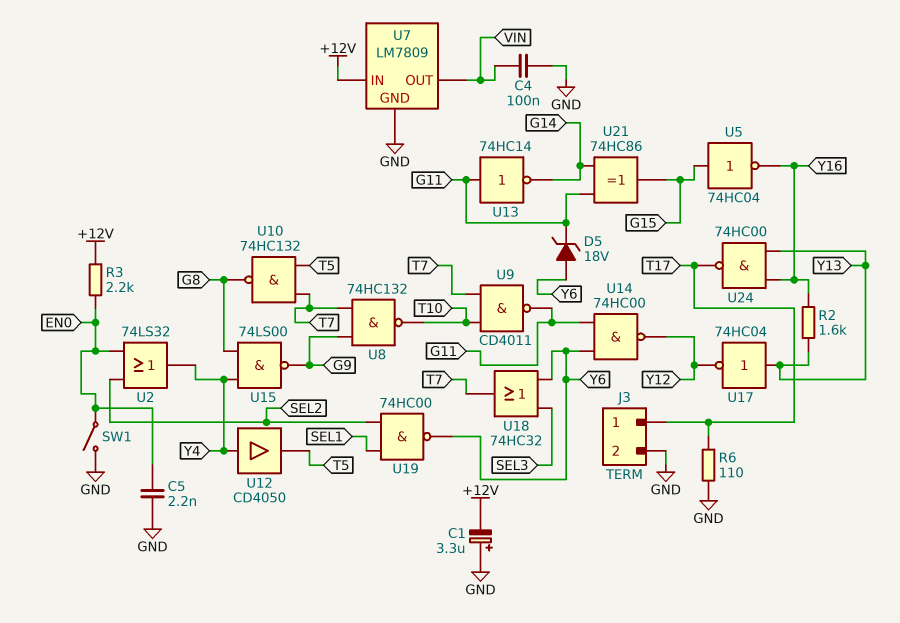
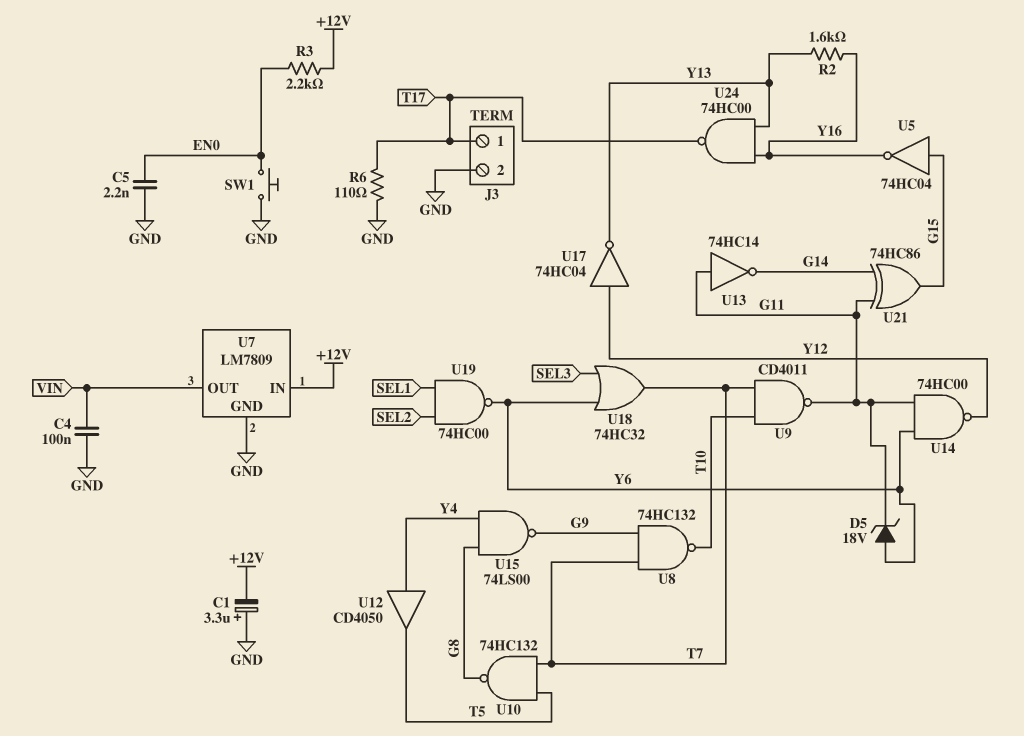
SW1: switch (EN0, GND) -> button (EN0, GND)
U2: OR 74LS32 (in EN0, in SEL2, out Y4) -> none
U17: NOT 74HC04 (in Y13, out Y12) -> NOT 74HC04 (in Y12, out Y13)

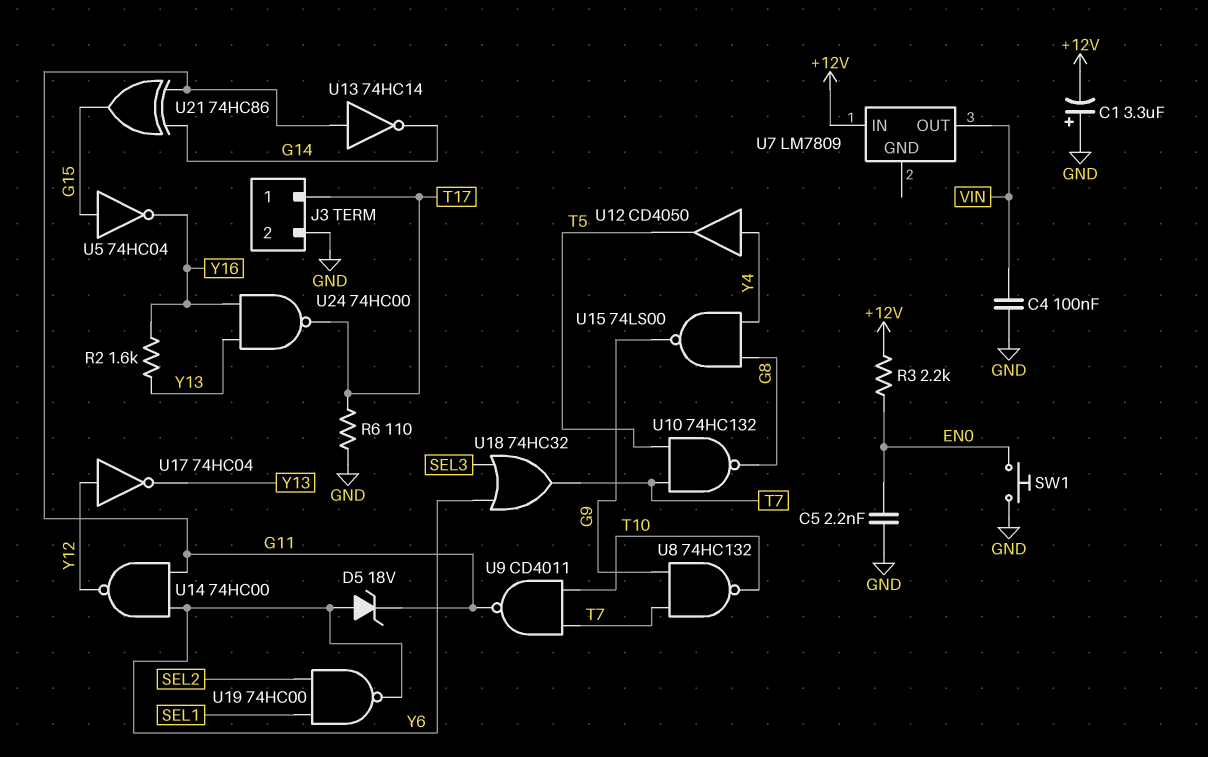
U7 pin GND: GND -> none

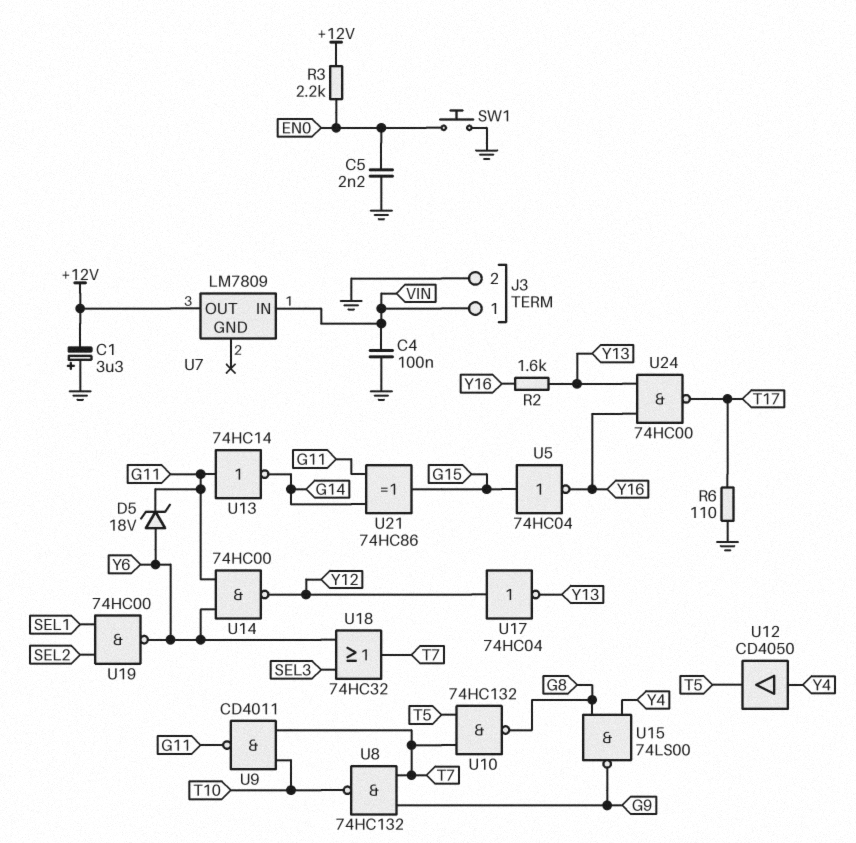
J3 pin 1: T17 -> VIN
U7 pin IN: +12V -> VIN
U7 pin OUT: VIN -> +12V

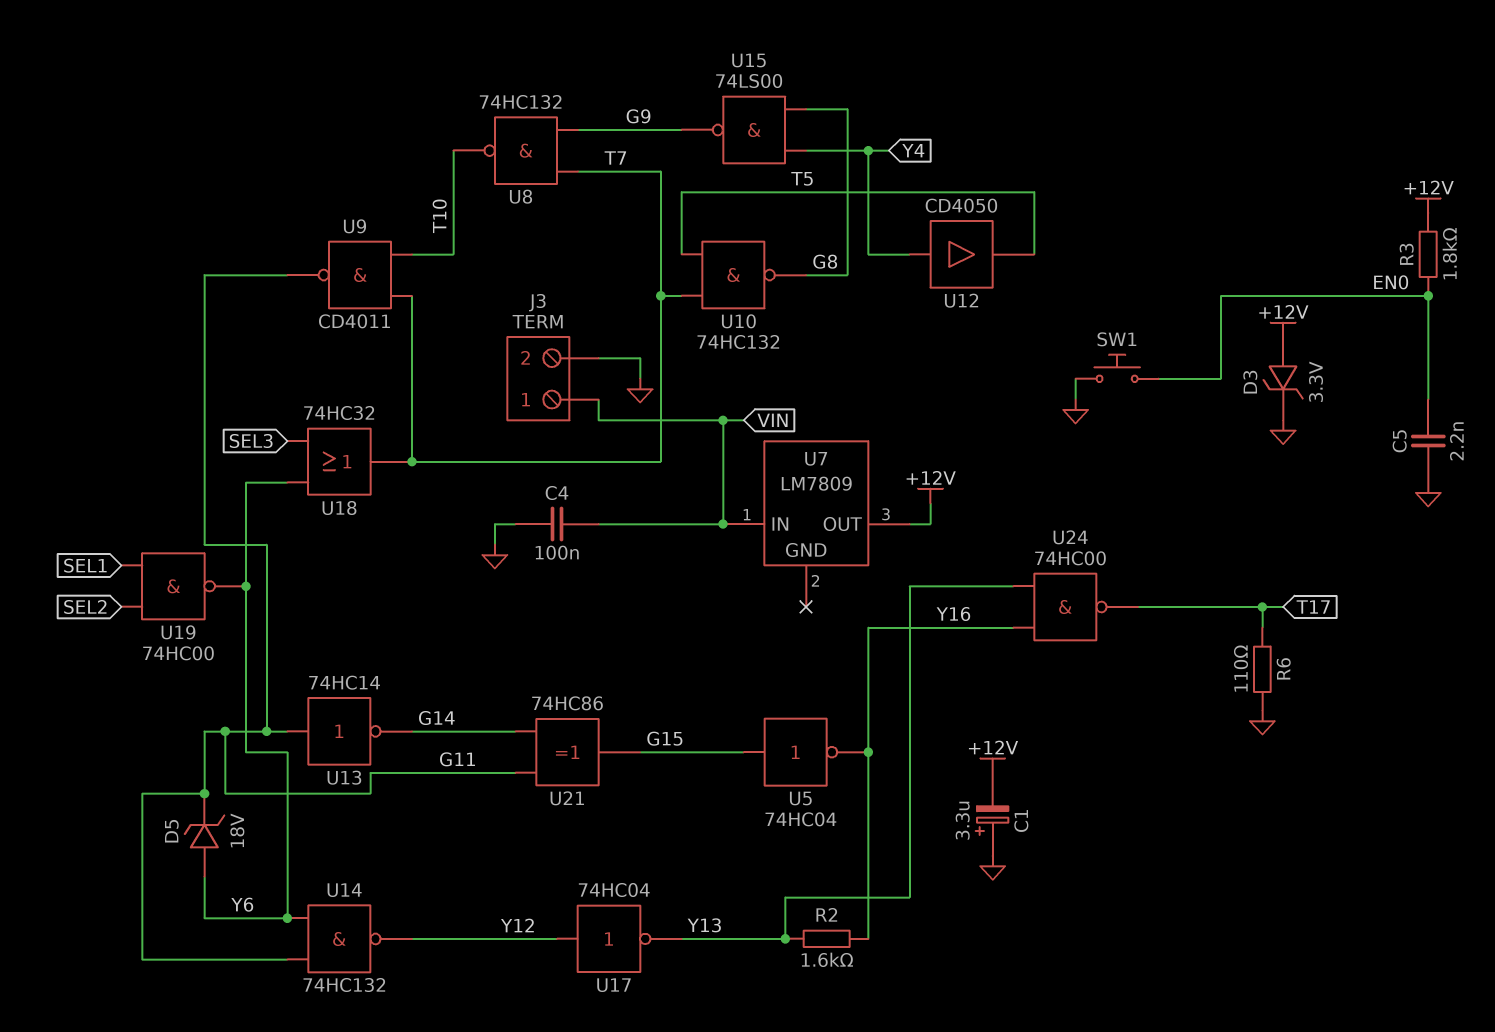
D3: none -> zener 3.3V (A +12V, K GND)
R3: 2.2k (+12V, EN0) -> 1.8k (+12V, EN0)
U14: NAND 74HC00 (in G11, in Y6, out Y12) -> NAND 74HC132 (in G11, in Y6, out Y12)

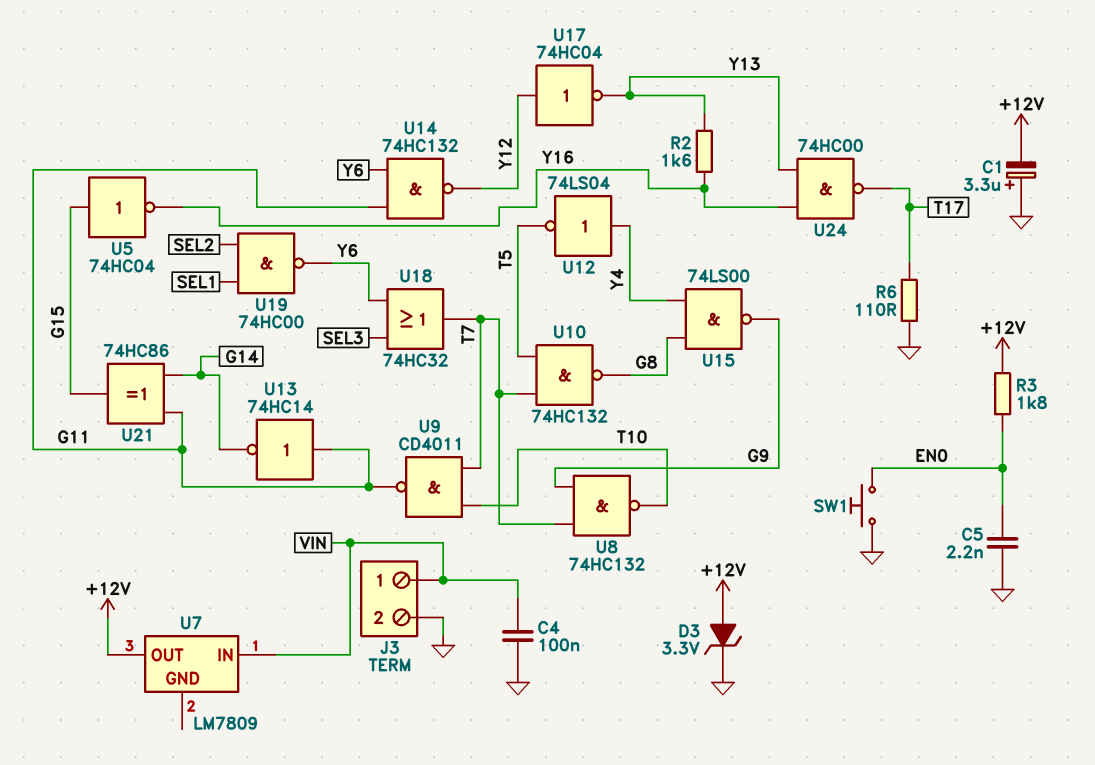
D5: zener 18V (A Y6, K G11) -> none
U12: buffer CD4050 (in Y4, out T5) -> NOT 74LS04 (in Y4, out T5)

